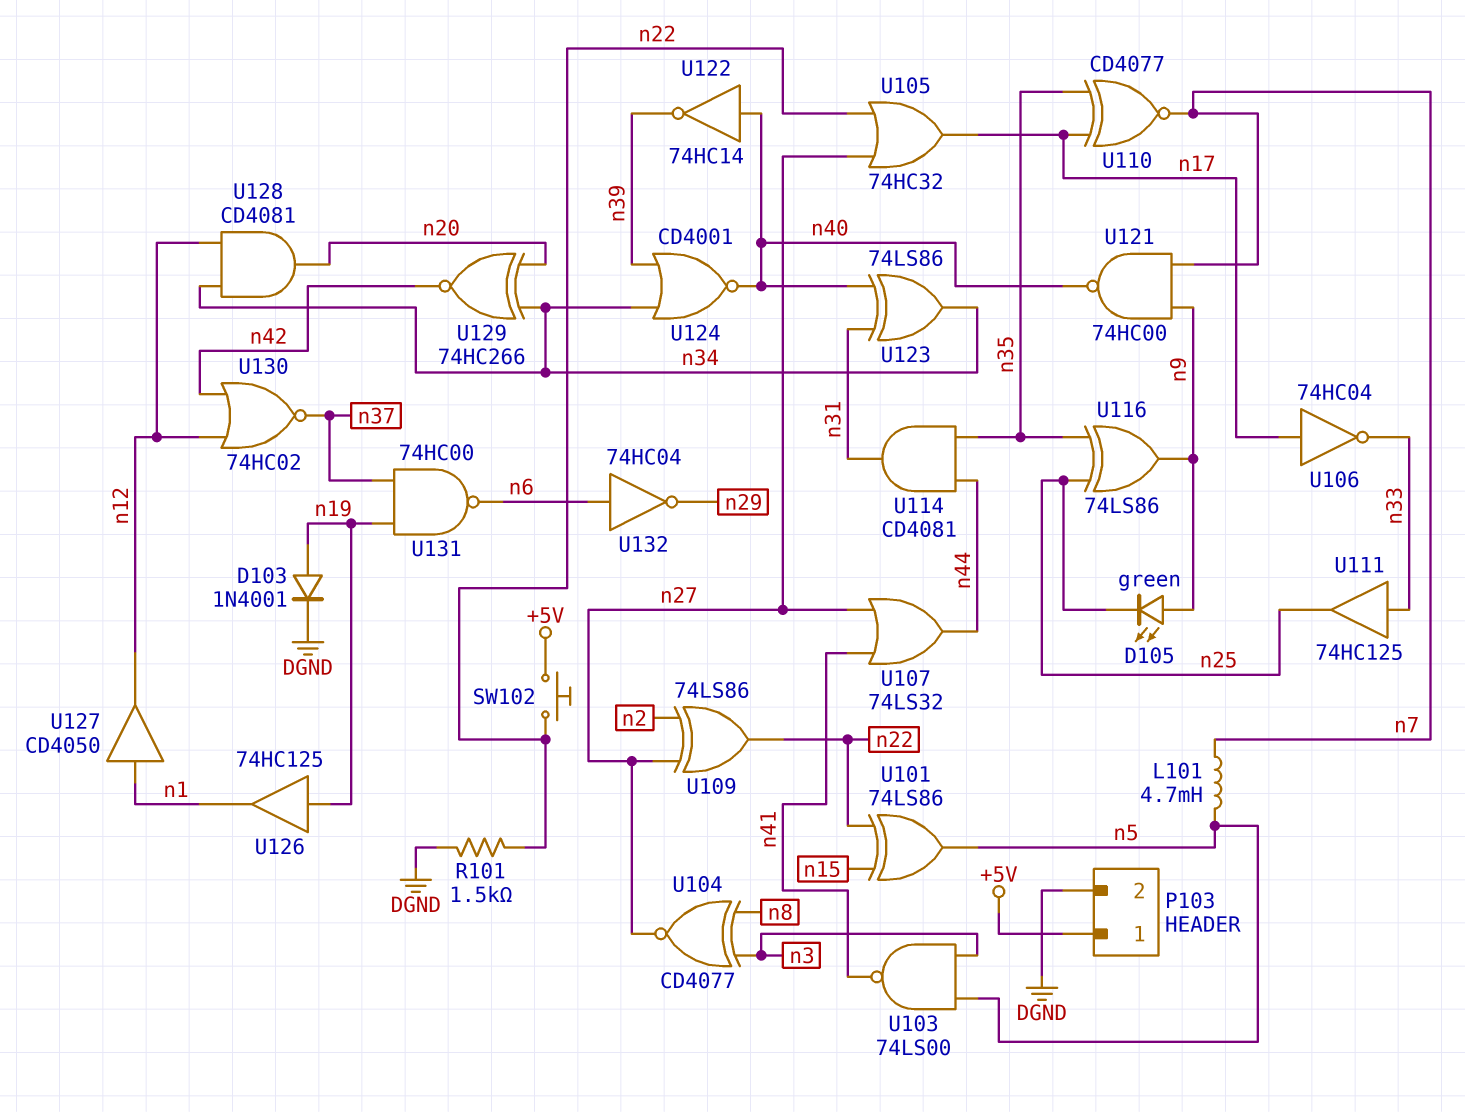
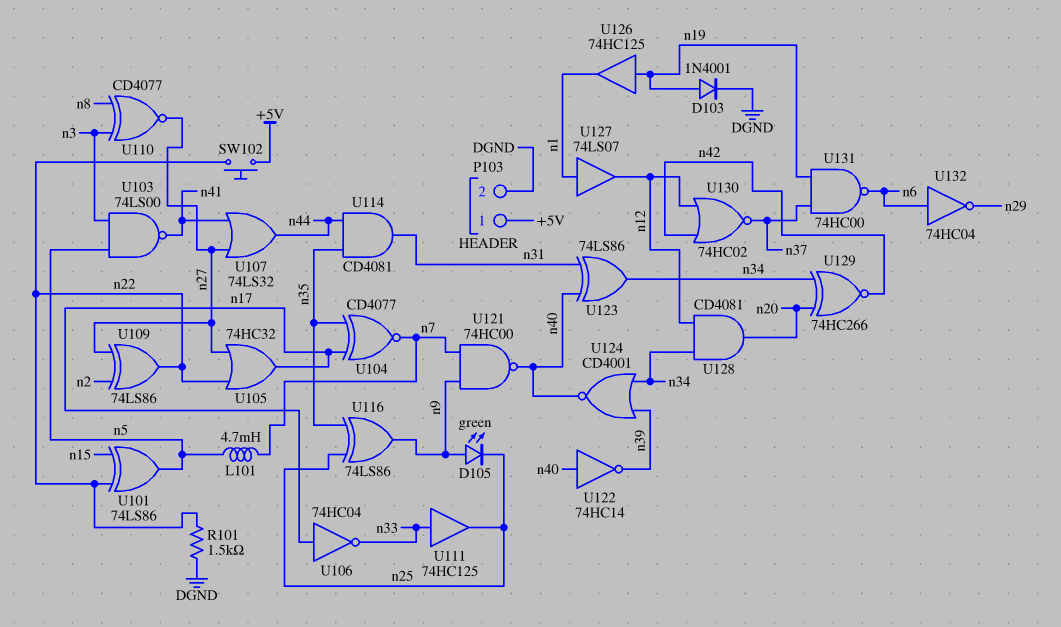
U104: XNOR CD4077 (in n3, in n8, out n27) -> XNOR CD4077 (in n17, in n35, out n7)
U110: XNOR CD4077 (in n17, in n35, out n7) -> XNOR CD4077 (in n3, in n8, out n27)
U127: buffer CD4050 (in n1, out n12) -> buffer 74LS07 (in n1, out n12)

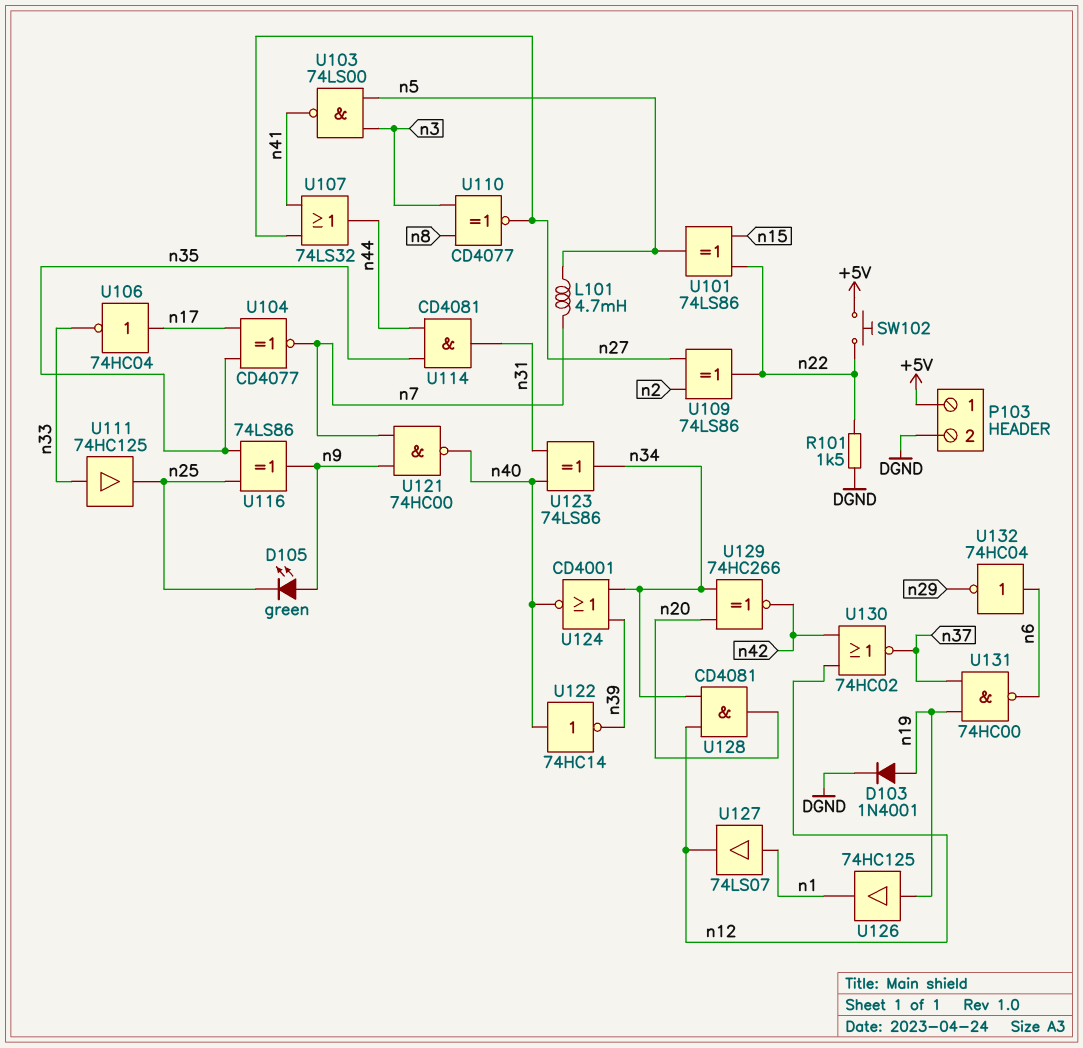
U105: OR 74HC32 (in n22, in n27, out n17) -> none

